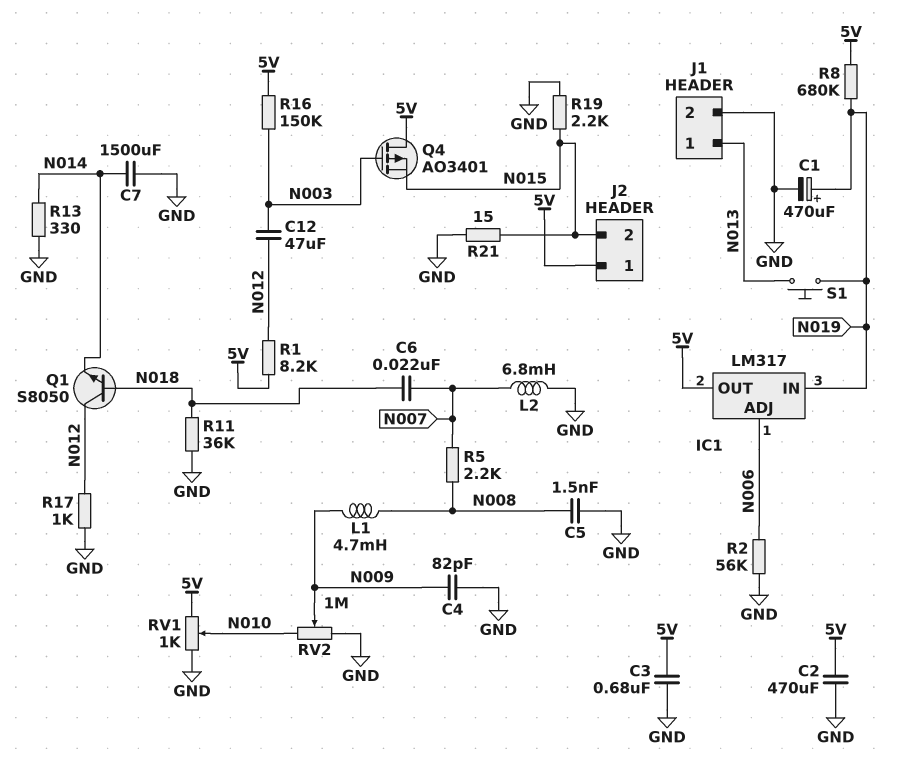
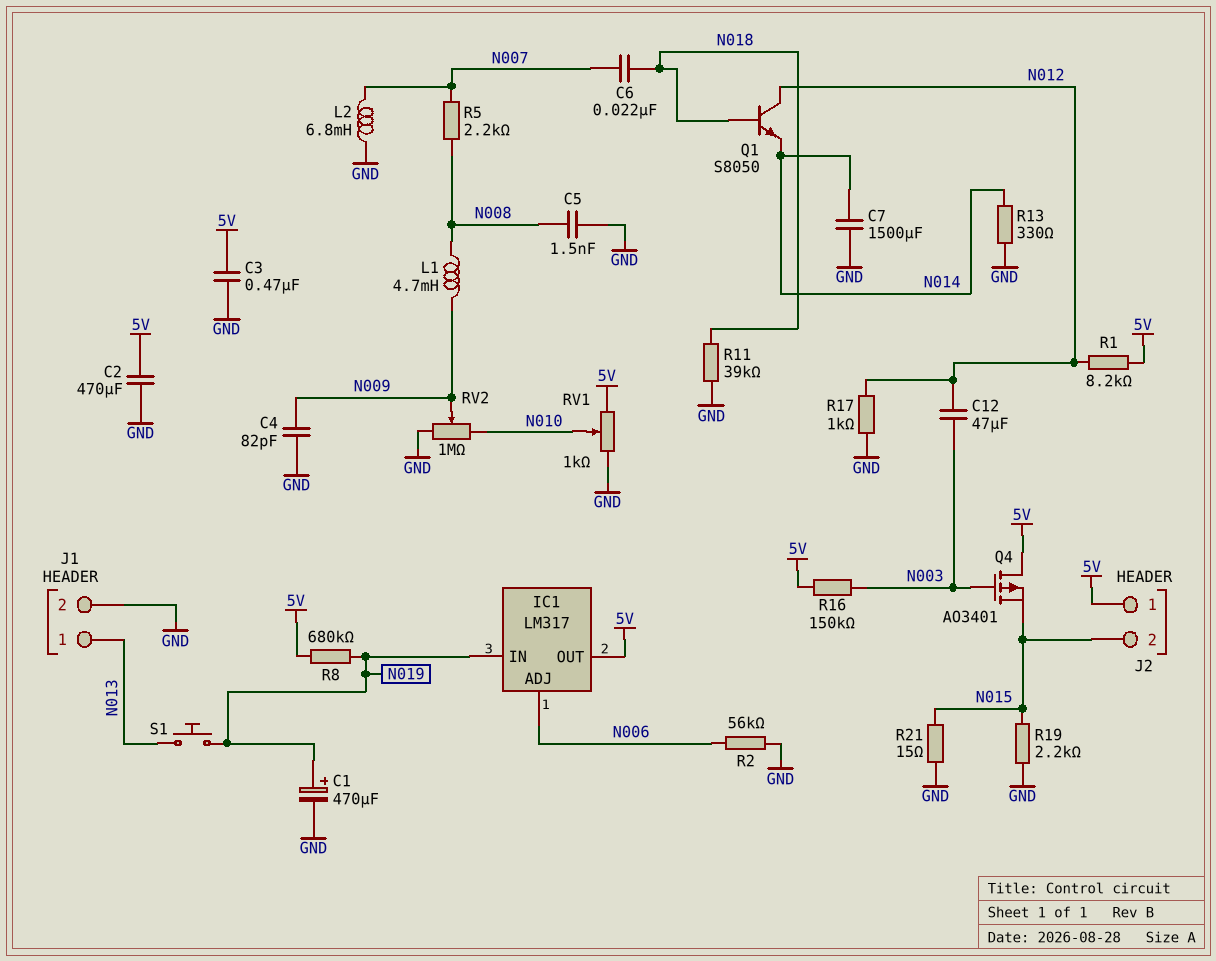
C3: 680nF (5V, GND) -> 470nF (5V, GND)
R11: 36k (GND, N018) -> 39k (GND, N018)

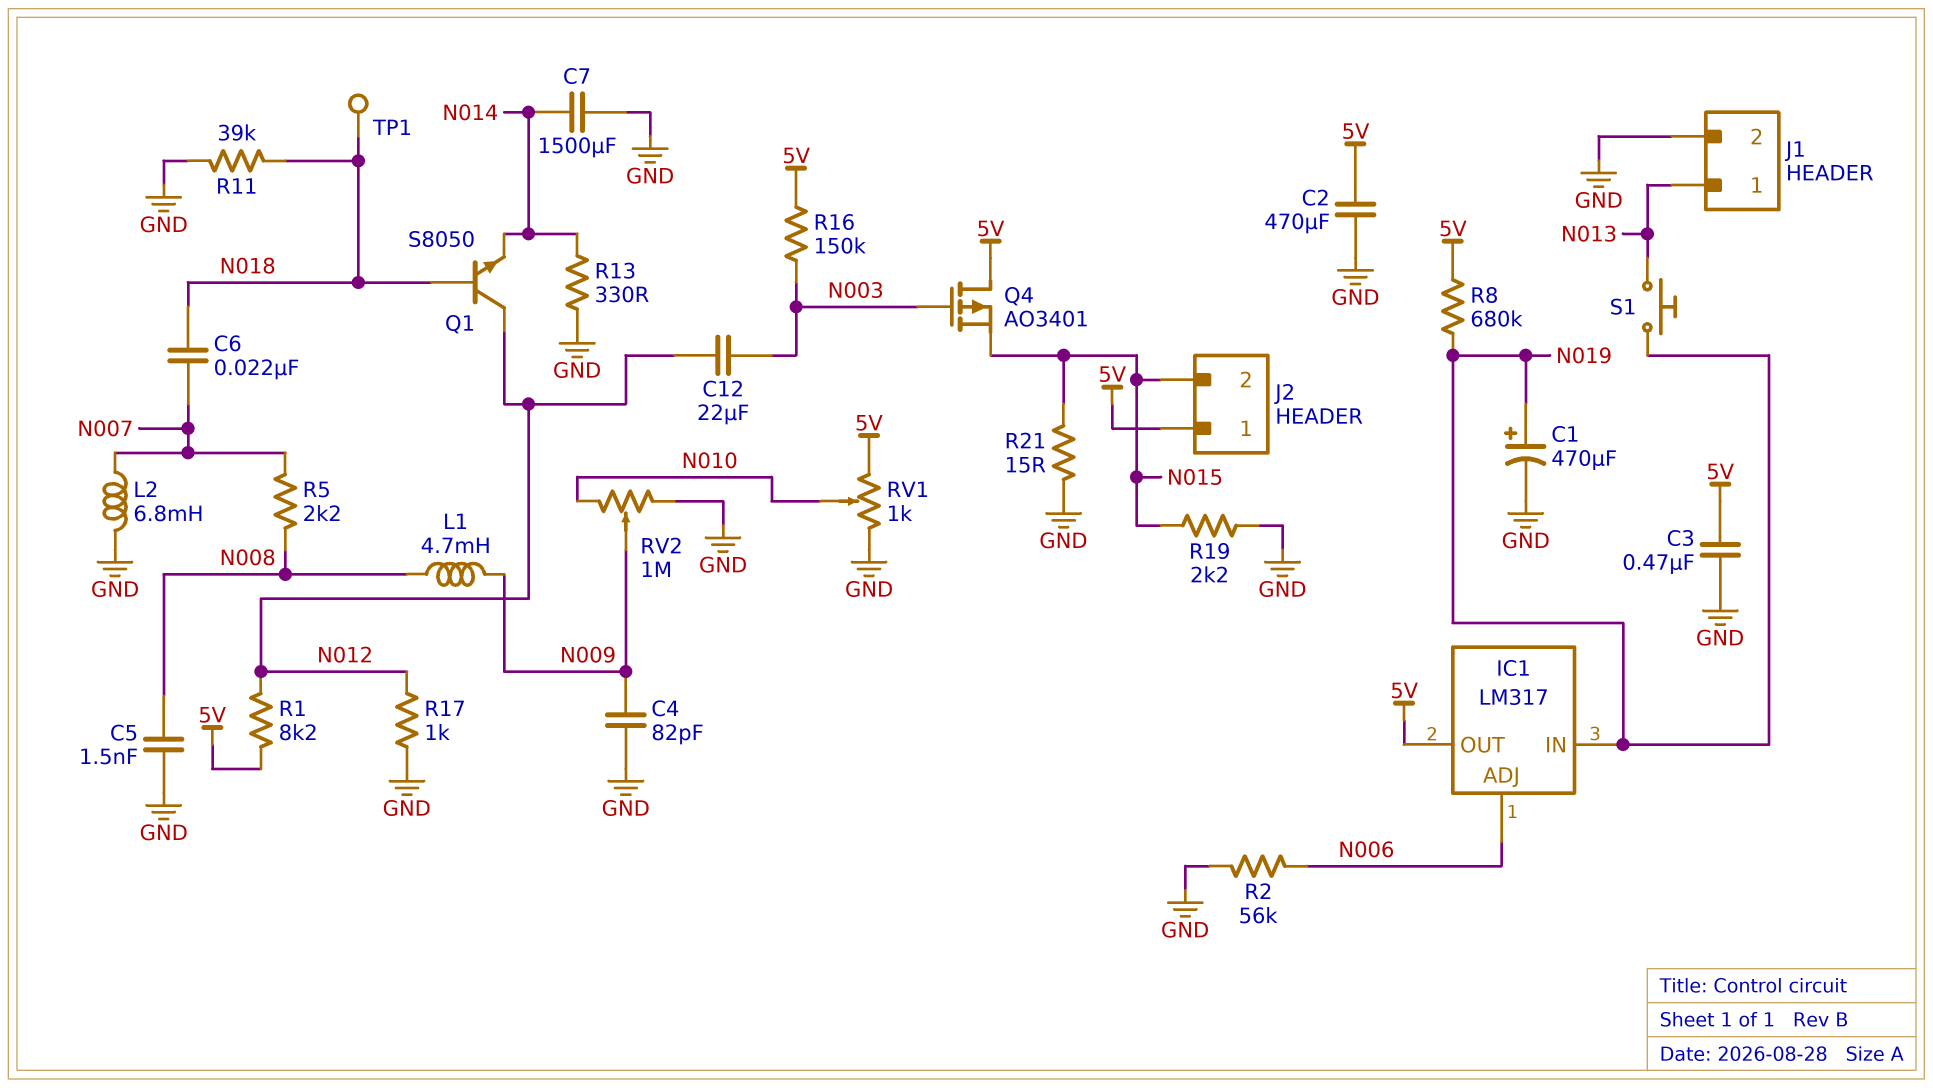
C12: 47uF (N003, N012) -> 22uF (N003, N012)
TP1: none -> test point (N018)

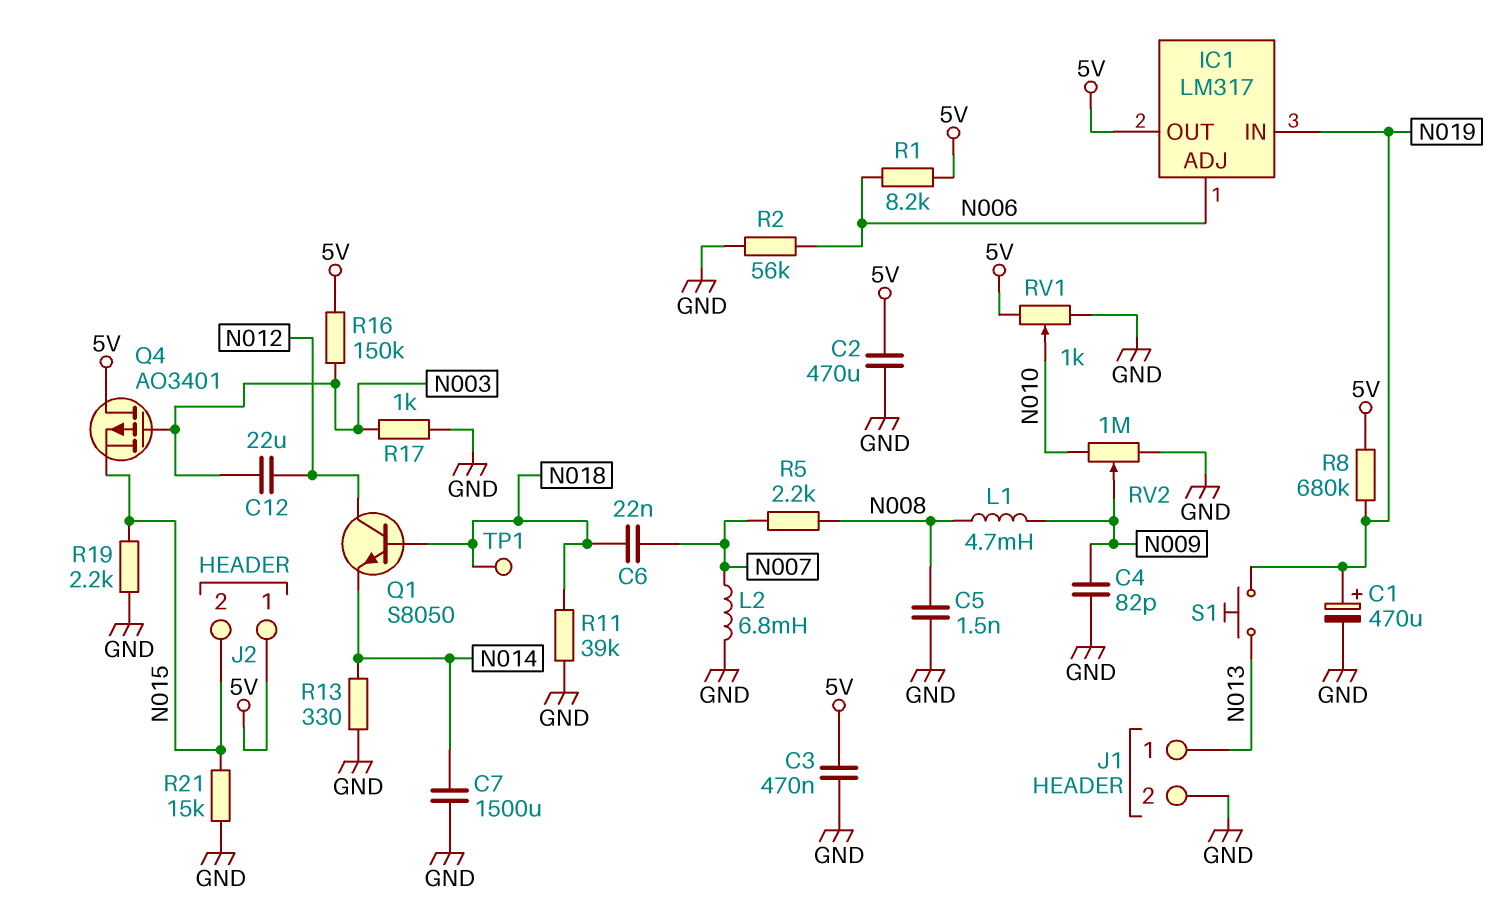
R1: 8.2k (5V, N012) -> 8.2k (5V, N006)
R17: 1k (GND, N012) -> 1k (GND, N003)
R21: 15 (GND, N015) -> 15k (GND, N015)

